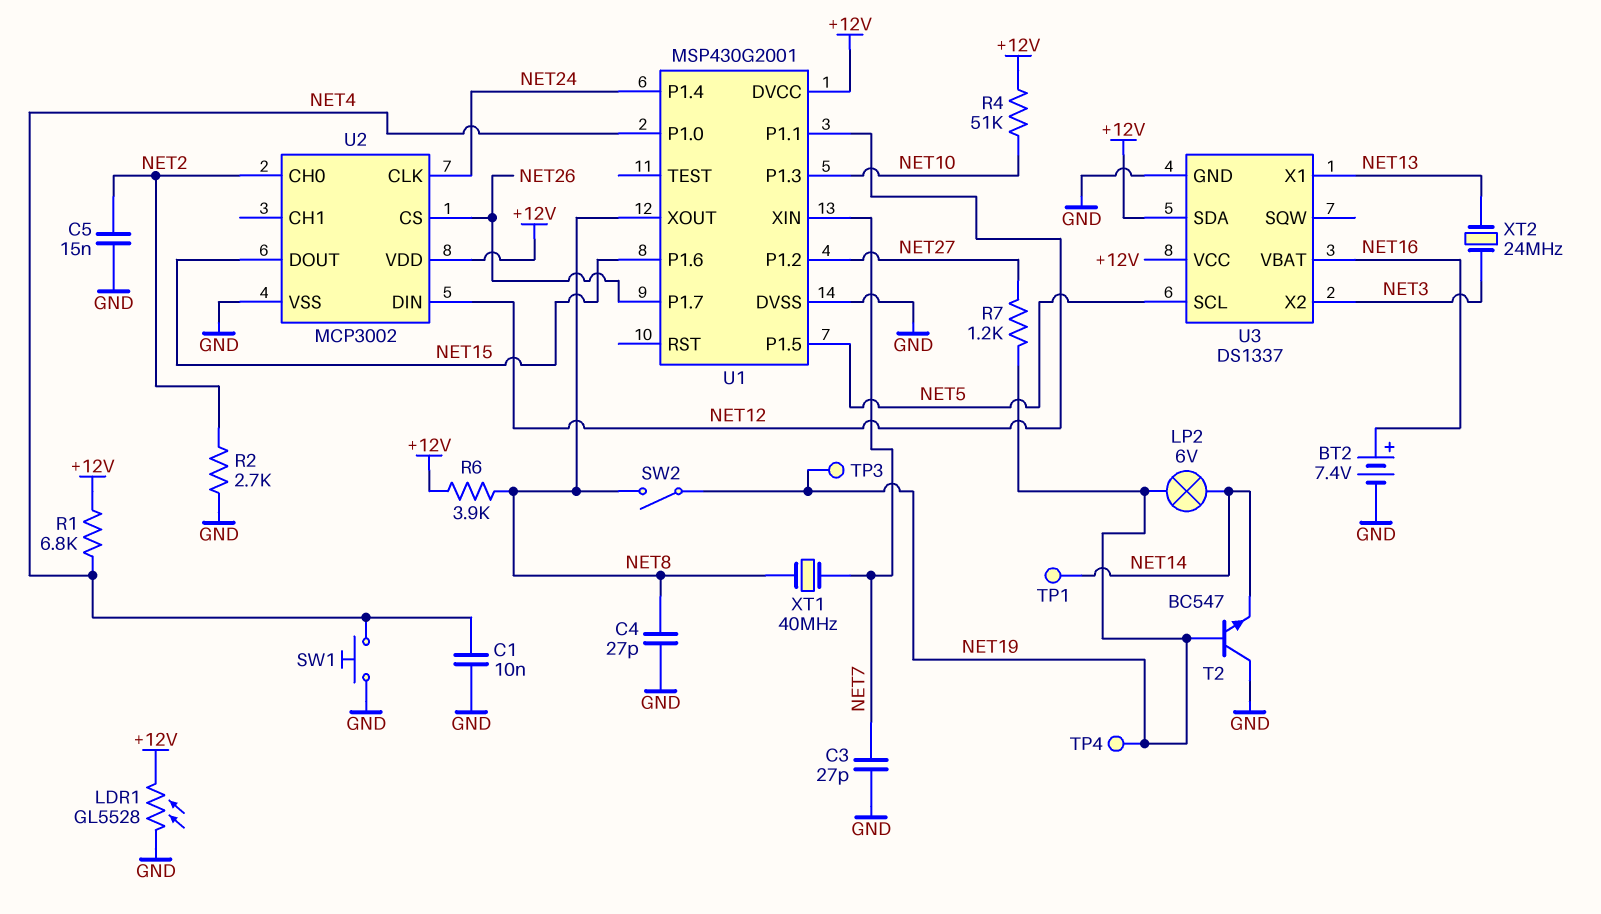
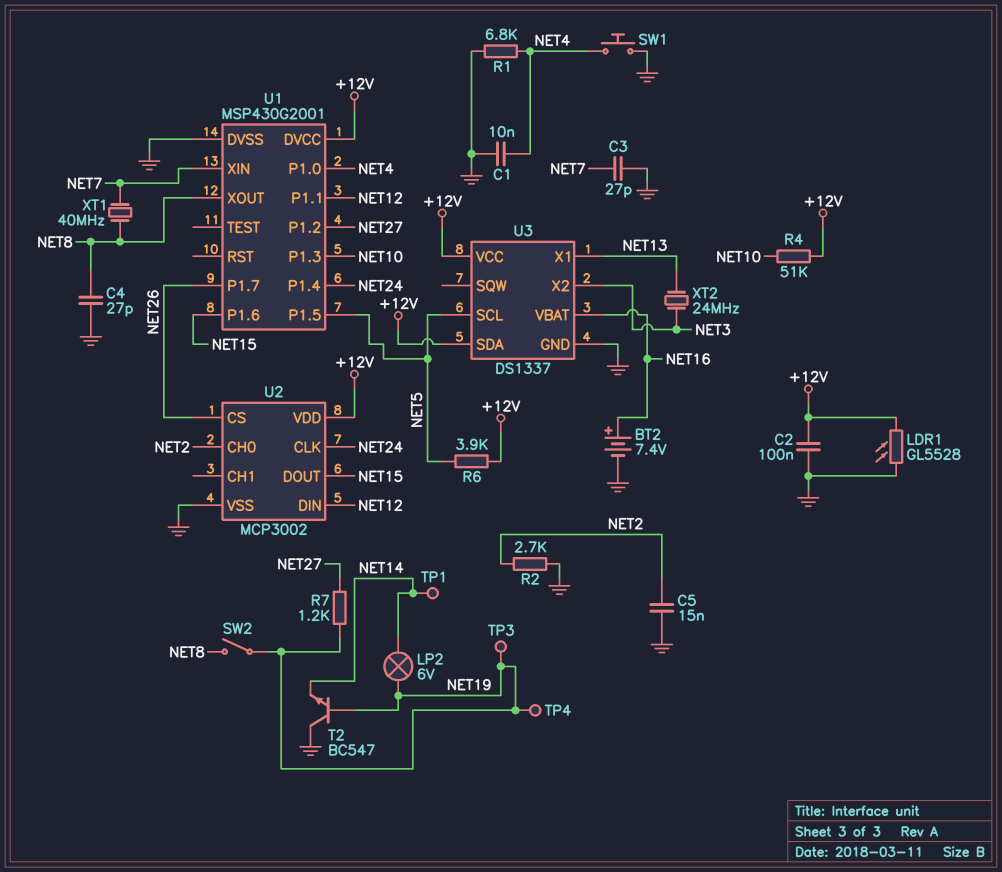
C2: none -> 100nF (+12V, GND)
R1: 6.8k (+12V, NET4) -> 6.8k (GND, NET4)
R6: 3.9k (+12V, NET8) -> 3.9k (+12V, NET5)

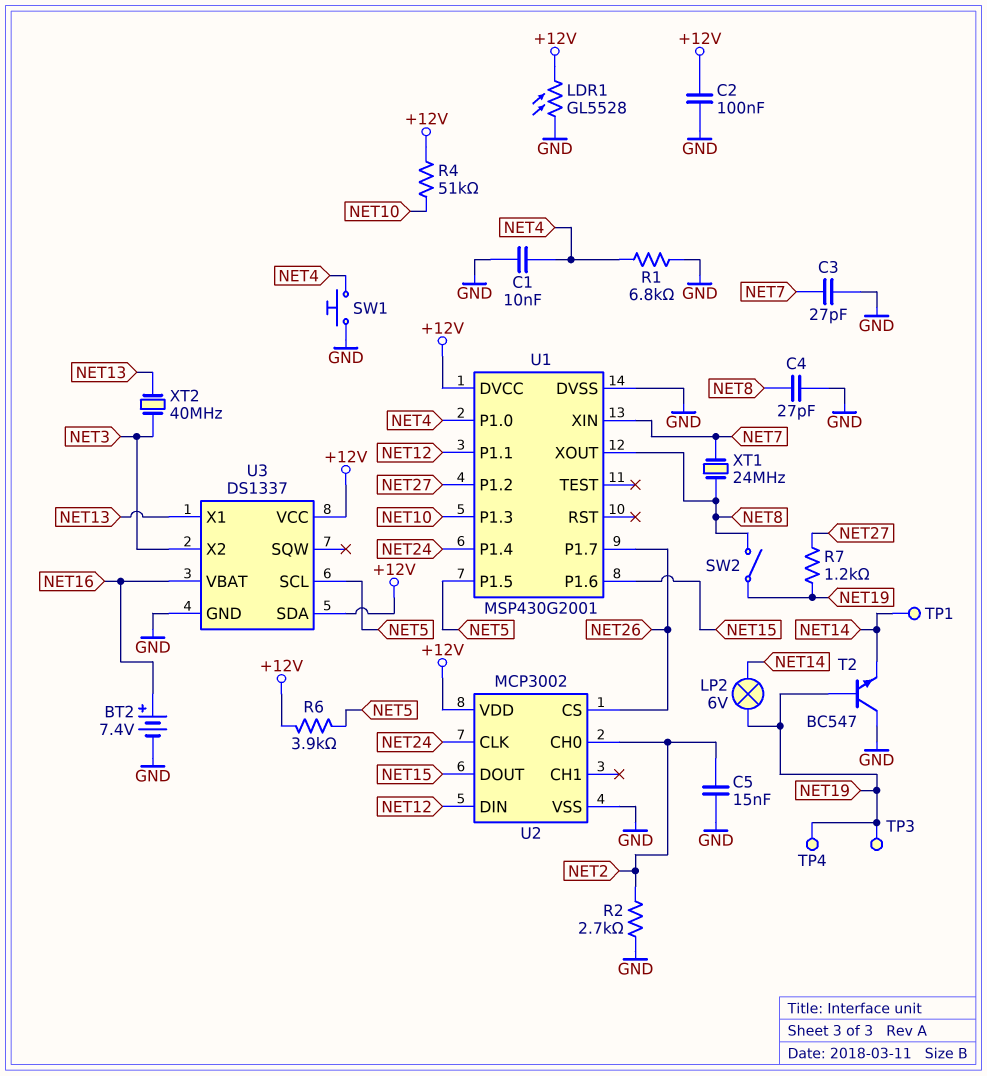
XT1: 40MHz (NET7, NET8) -> 24MHz (NET7, NET8)
XT2: 24MHz (NET3, NET13) -> 40MHz (NET3, NET13)

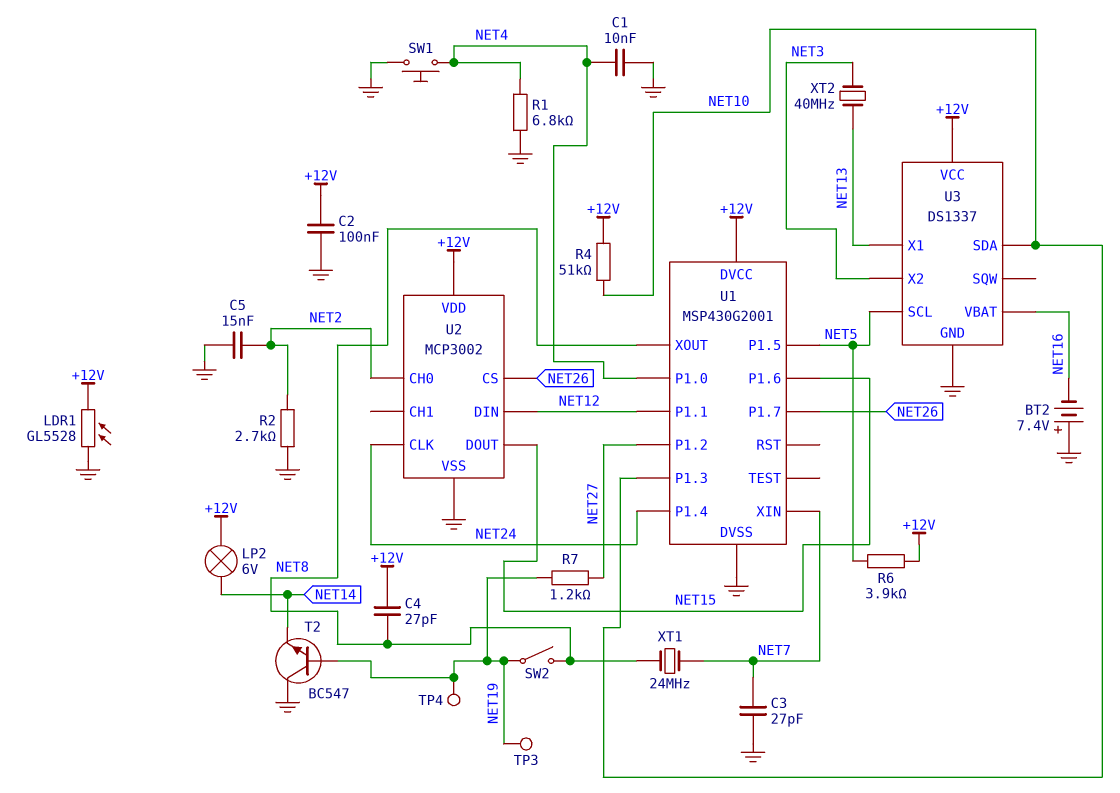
BT2: 7.4V (plus NET16, minus GND) -> 7.4V (plus GND, minus NET16)
C4: 27pF (GND, NET8) -> 27pF (+12V, NET8)
LP2: lamp 6V (NET14, NET19) -> lamp 6V (+12V, NET14)
TP1: test point (NET14) -> none
U3 pin SDA: +12V -> NET10

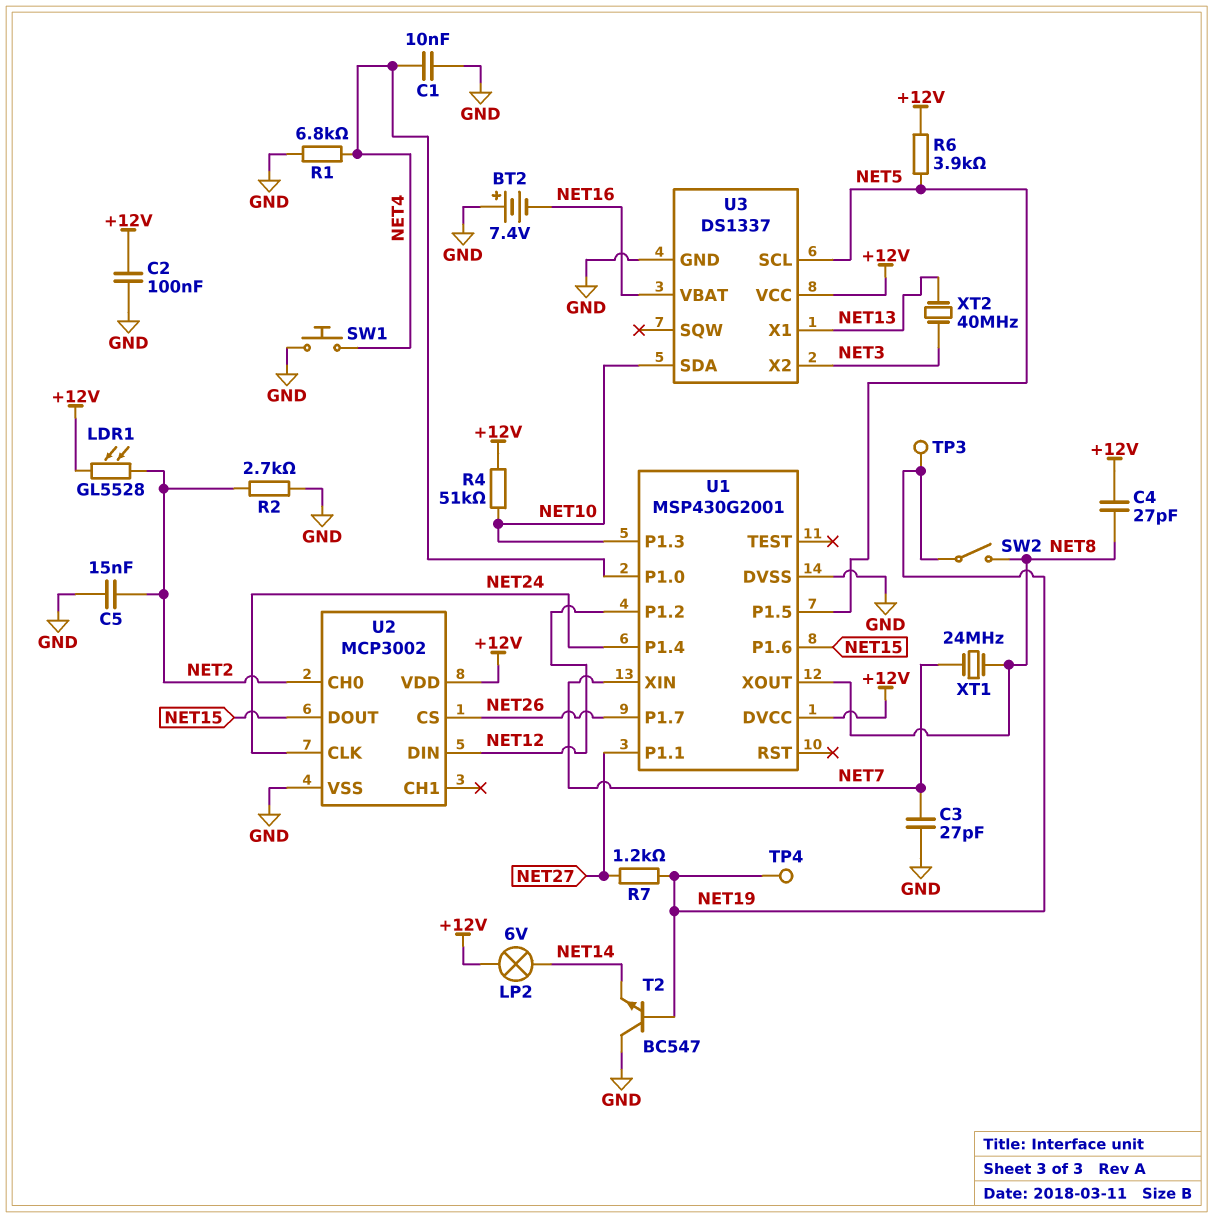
LDR1: GL5528 (+12V, GND) -> GL5528 (+12V, NET2)
U1 pin P1.1: NET12 -> NET27
U1 pin P1.2: NET27 -> NET12

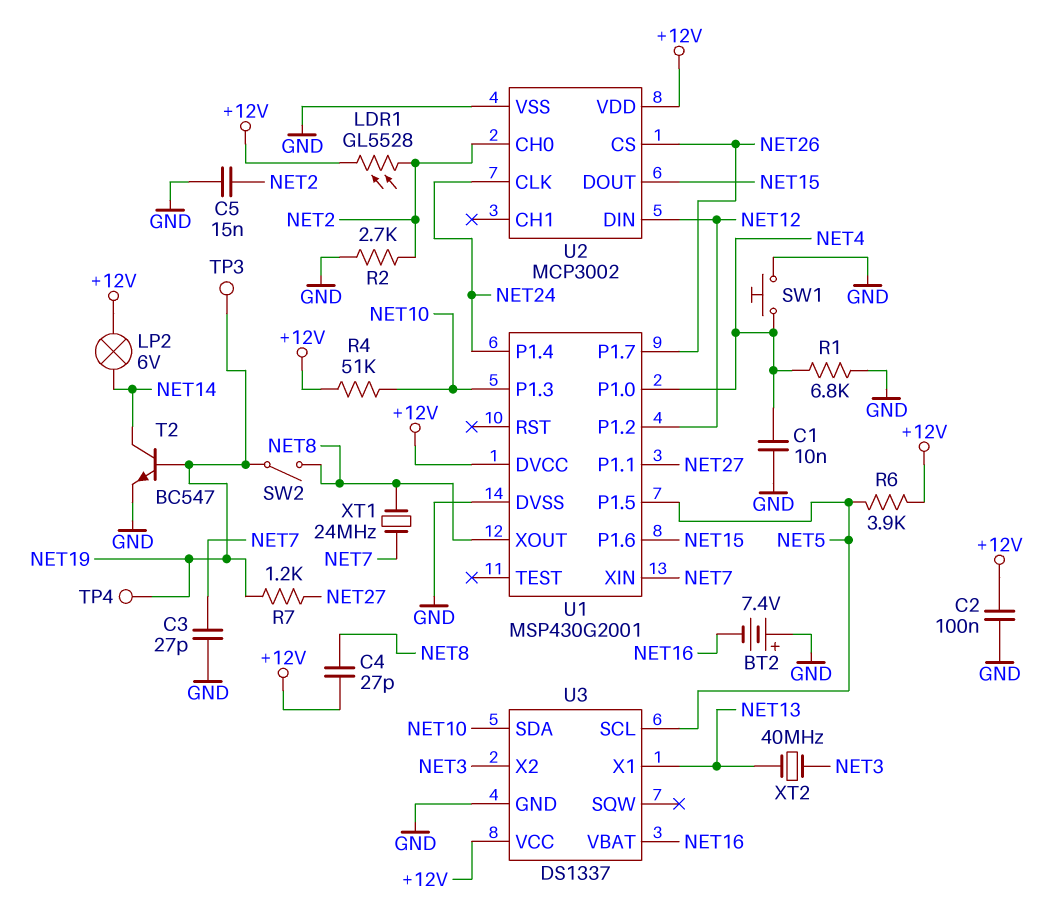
T2: NPN BC547 (B NET19, C GND, E NET14) -> NPN BC547 (B NET19, C NET14, E GND)

